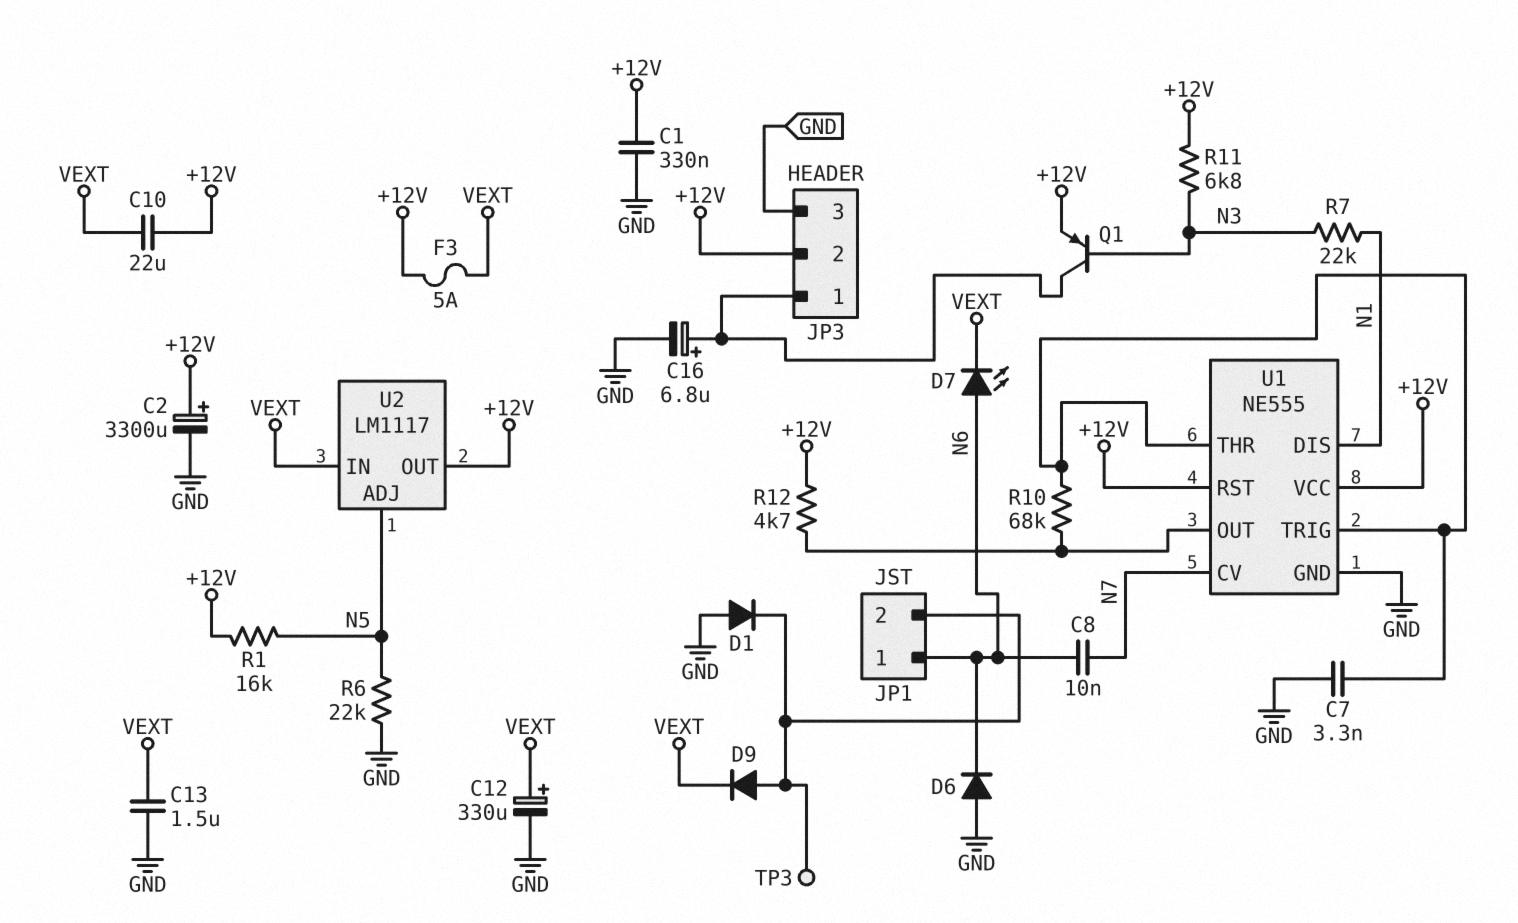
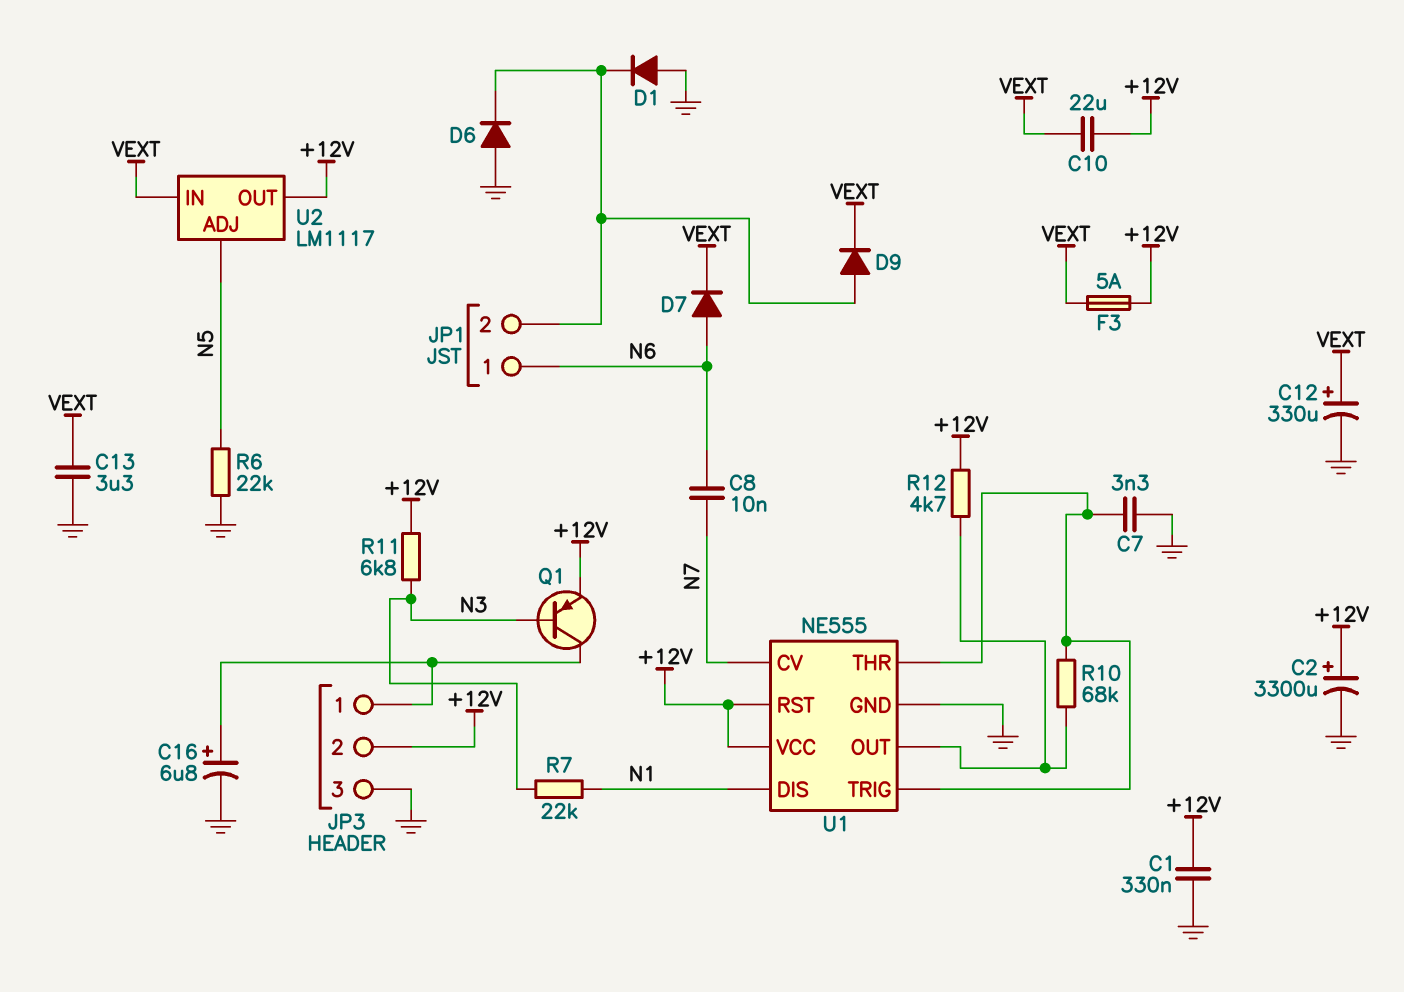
C13: 1.5uF (GND, VEXT) -> 3.3uF (GND, VEXT)
D6: diode (A GND, K N6) -> diode (A GND, K JP1/2)
D7: LED (A N6, K VEXT) -> diode (A N6, K VEXT)
R1: 16k (+12V, N5) -> none
TP3: test point (JP1/2) -> none

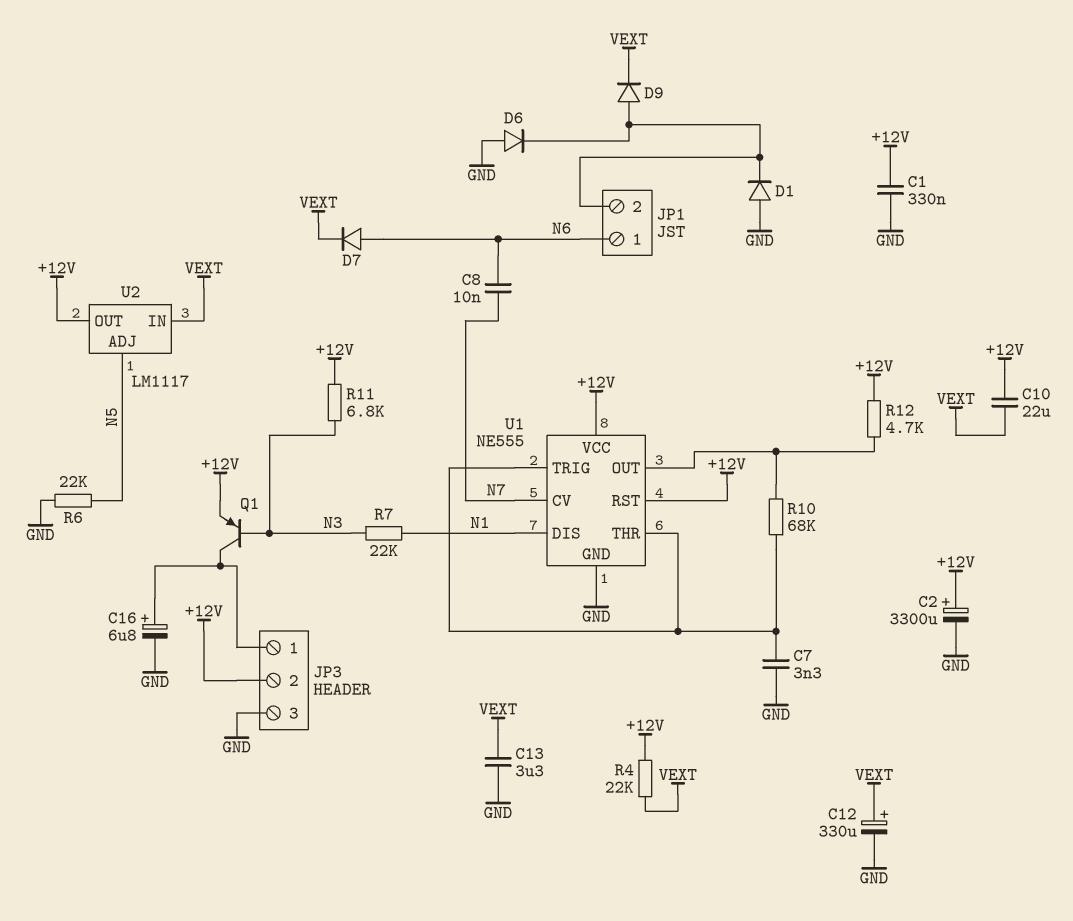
F3: 5A (+12V, VEXT) -> none
R4: none -> 22k (+12V, VEXT)

